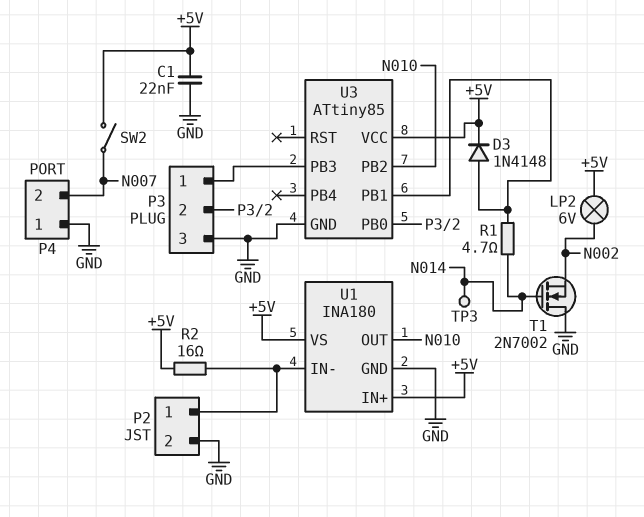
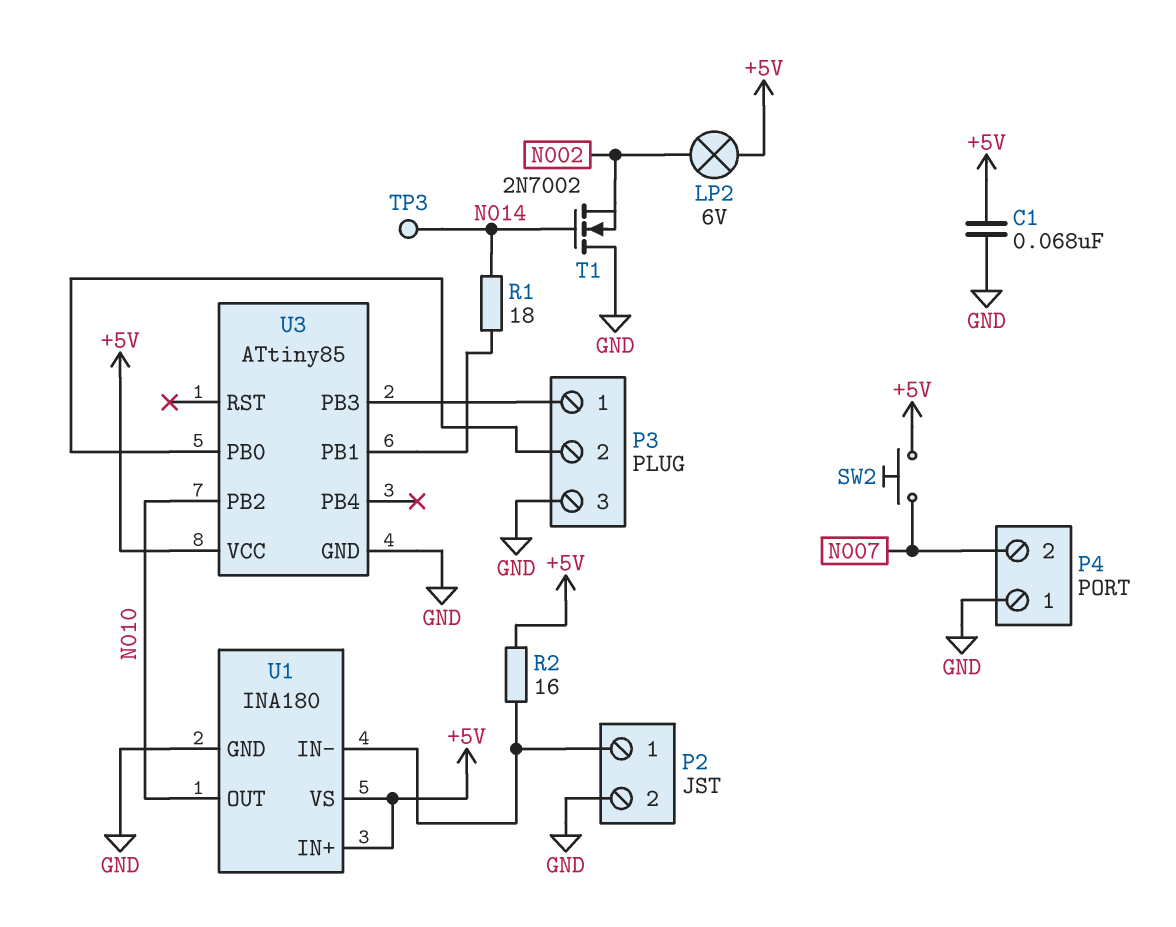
C1: 22nF (+5V, GND) -> 68nF (+5V, GND)
D3: diode 1N4148 (A U3/PB1, K +5V) -> none
R1: 4.7 (N014, U3/PB1) -> 18 (N014, U3/PB1)
SW2: switch (+5V, N007) -> button (+5V, N007)

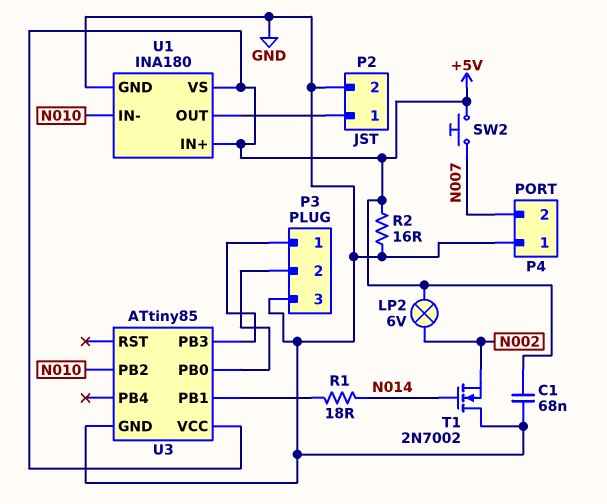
R2: 16 (+5V, P2/1) -> 16 (+5V, GND)
TP3: test point (N014) -> none
U1 pin IN-: P2/1 -> N010
U1 pin OUT: N010 -> P2/1

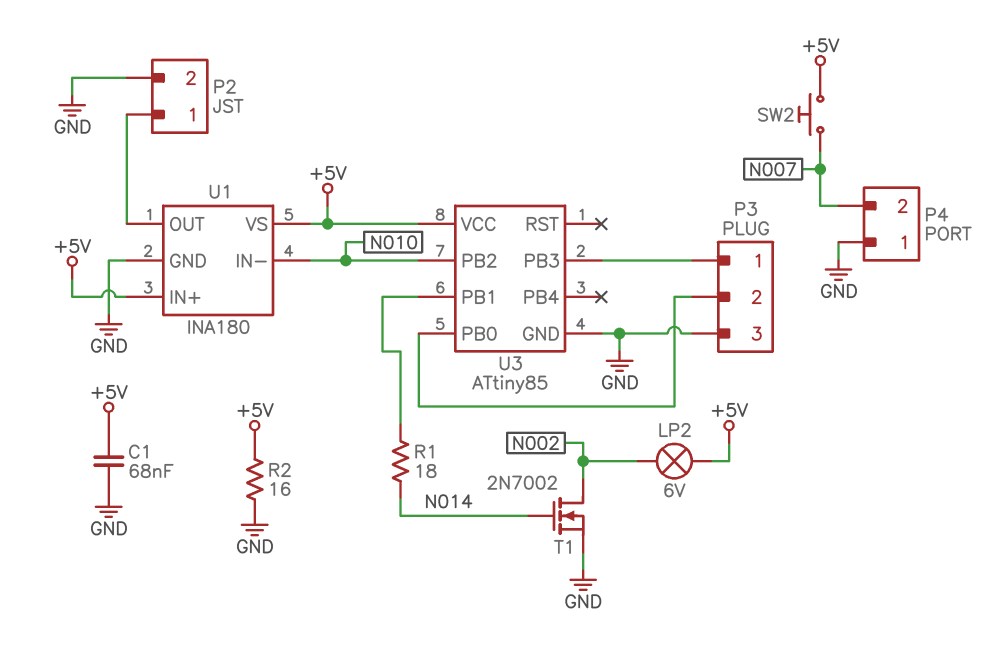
T1: NMOS 2N7002 (G N014, D GND, S N002) -> NMOS 2N7002 (G N014, D N002, S GND)

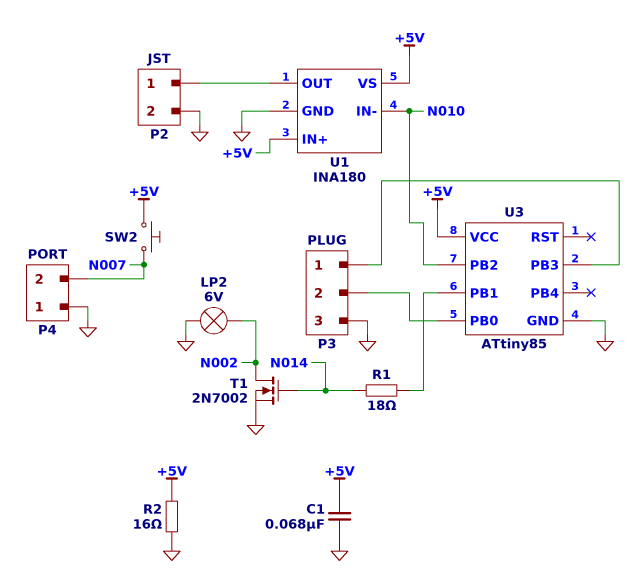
LP2: lamp 6V (+5V, N002) -> lamp 6V (GND, N002)

